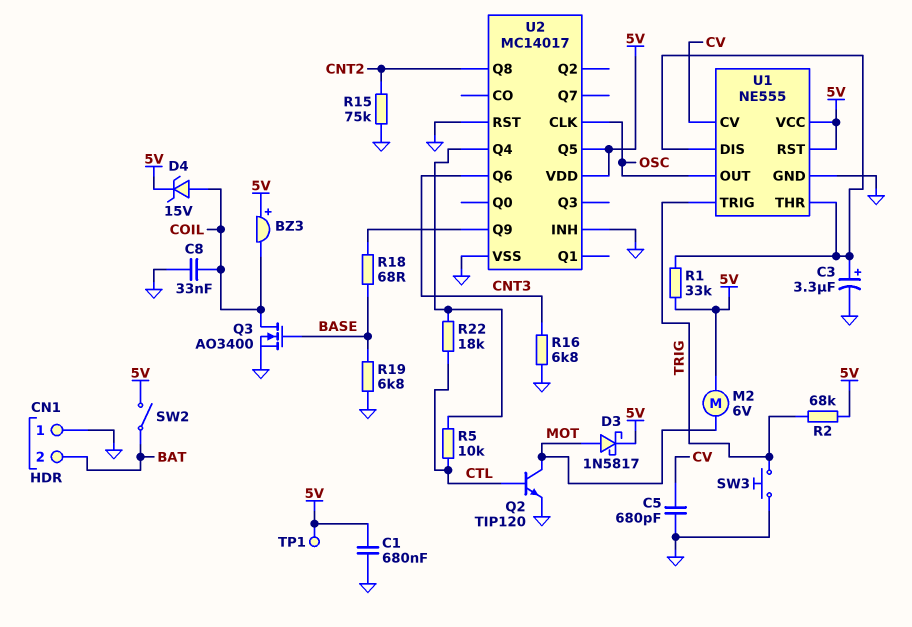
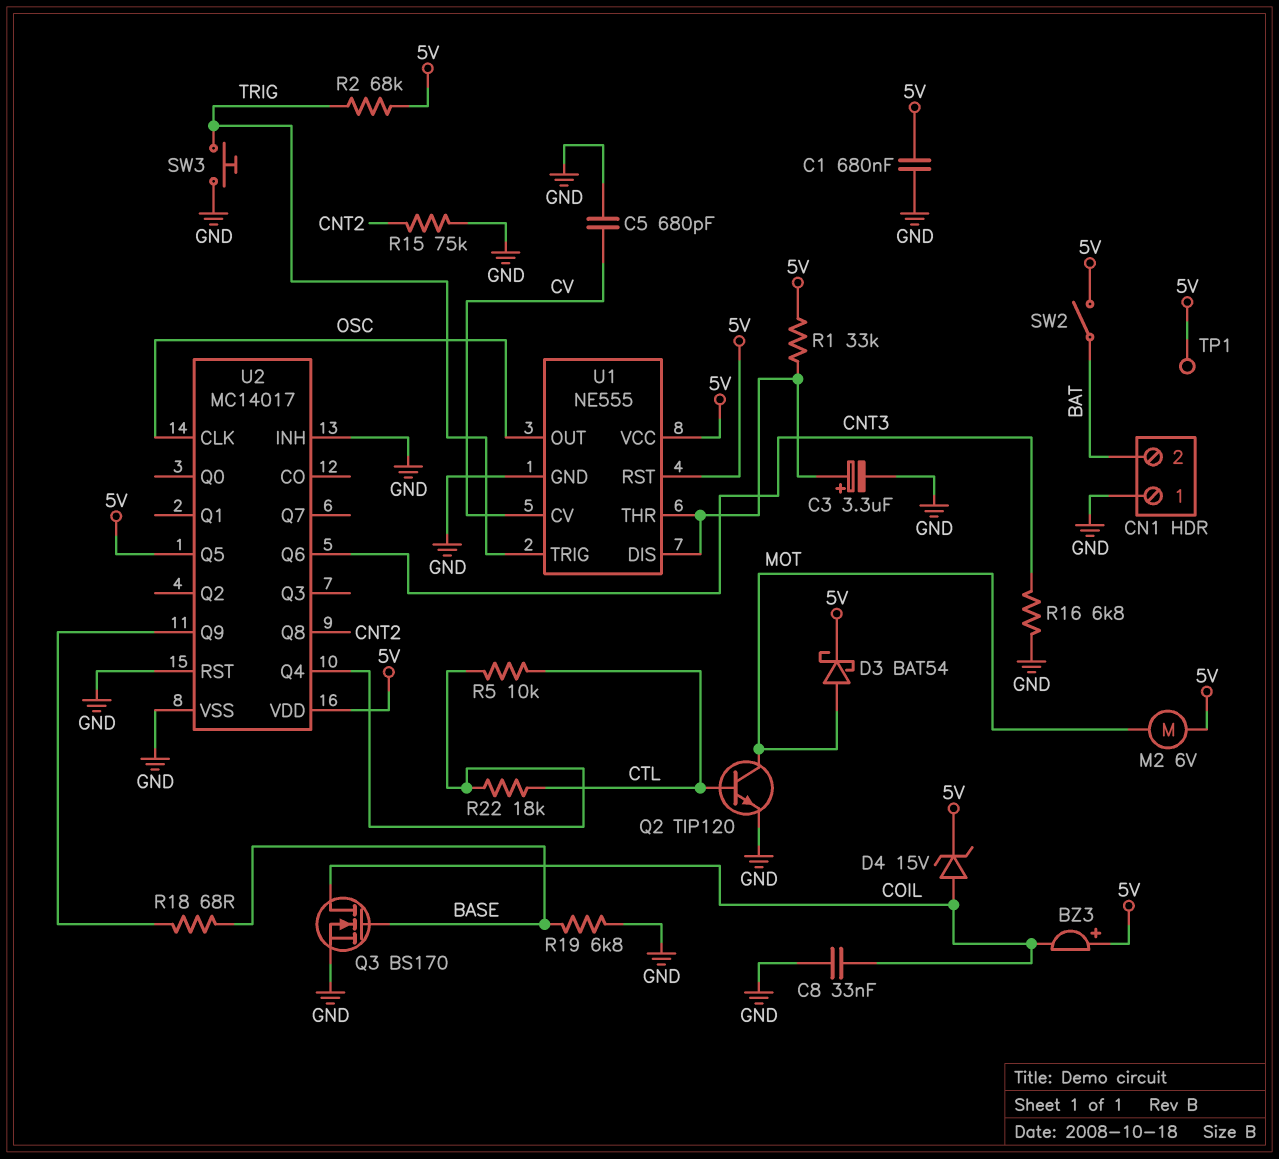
D3: schottky 1N5817 (A MOT, K 5V) -> schottky BAT54 (A MOT, K 5V)
Q3: NMOS AO3400 (G BASE, D COIL, S GND) -> NMOS BS170 (G BASE, D COIL, S GND)

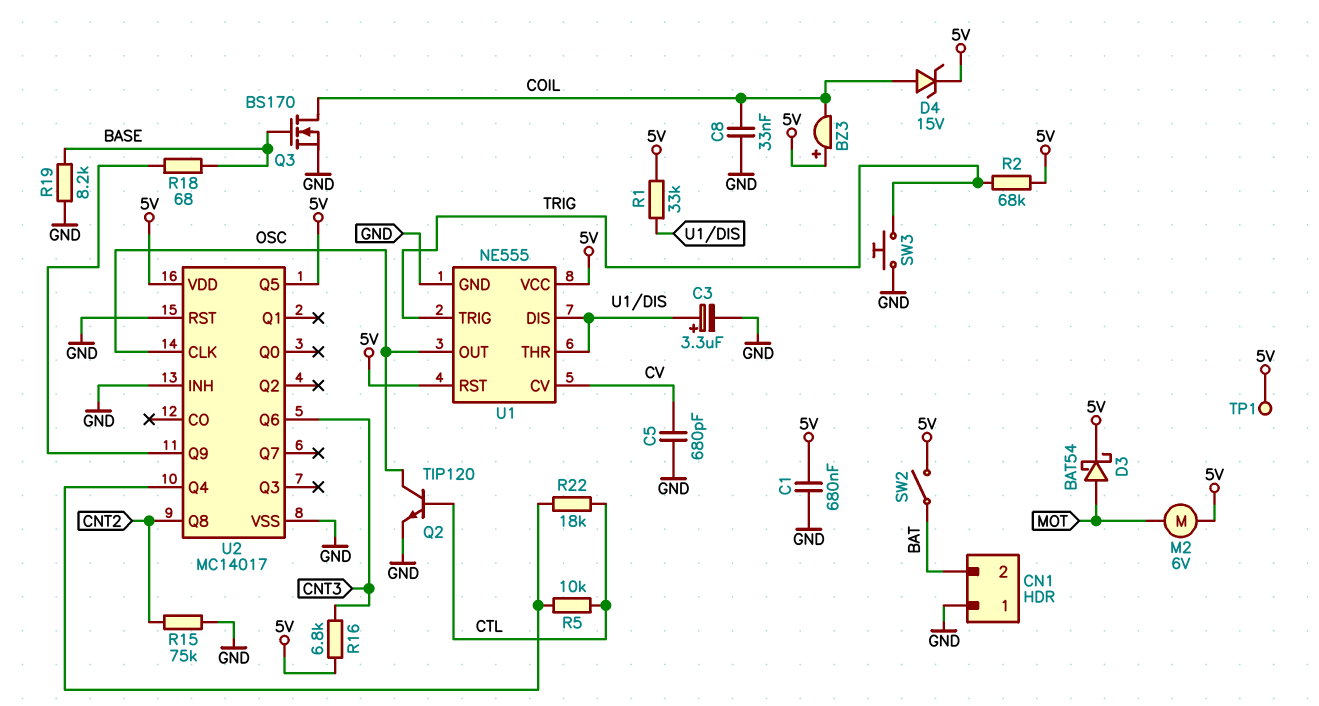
Q2: NPN TIP120 (B CTL, C MOT, E GND) -> NPN TIP120 (B CTL, C OSC, E GND)
R16: 6.8k (CNT3, GND) -> 6.8k (5V, CNT3)
R19: 6.8k (BASE, GND) -> 8.2k (BASE, GND)

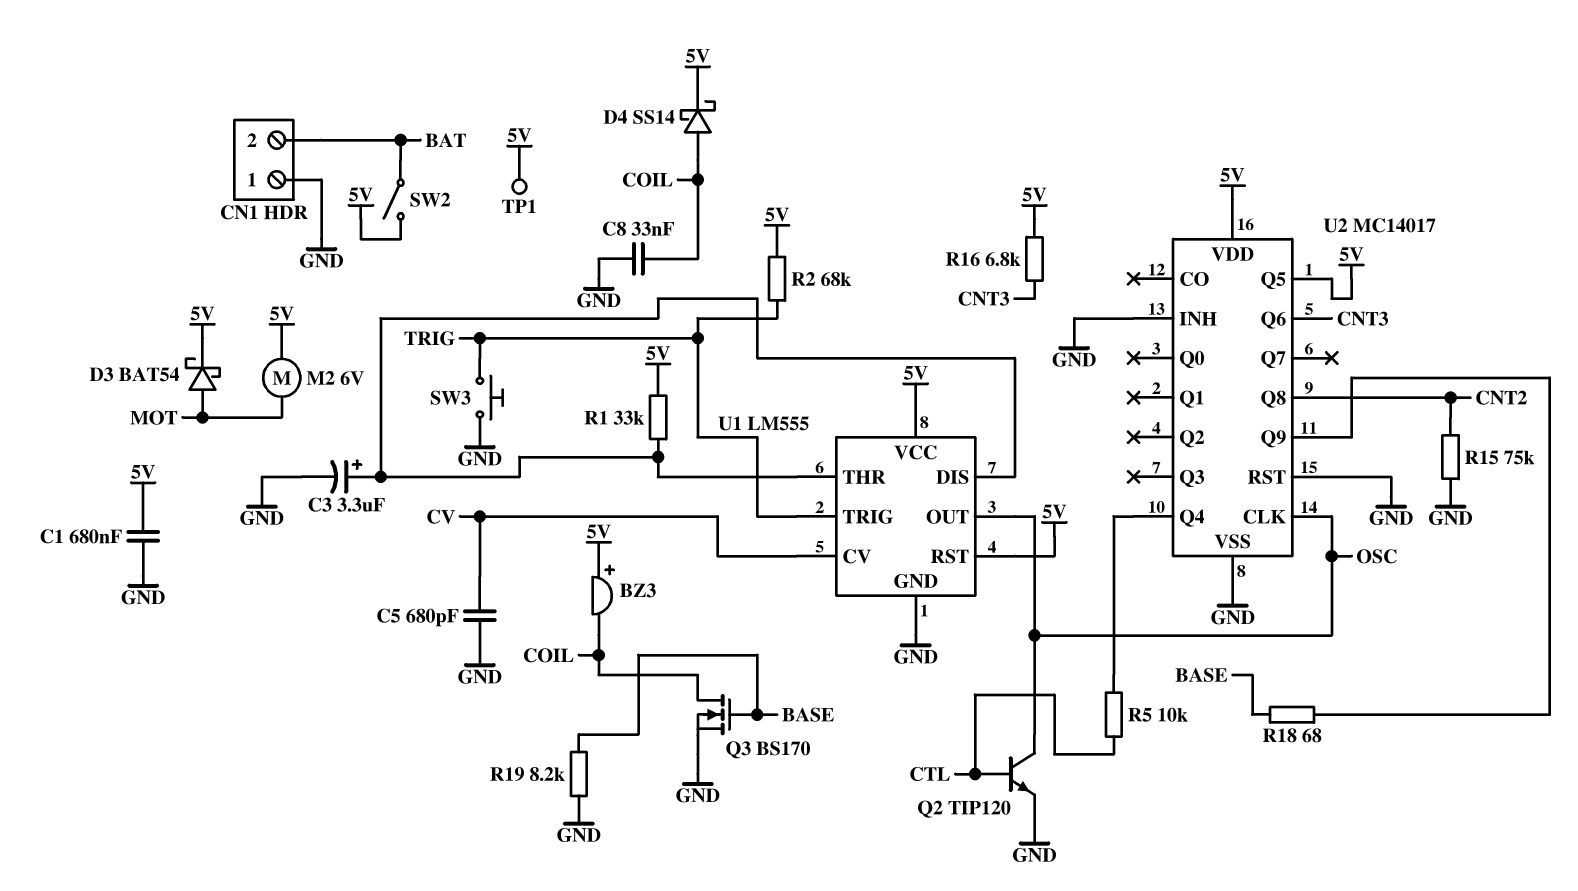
D4: zener 15V (A COIL, K 5V) -> schottky SS14 (A COIL, K 5V)
R22: 18k (CTL, U2/Q4) -> none
U1: NE555 -> LM555

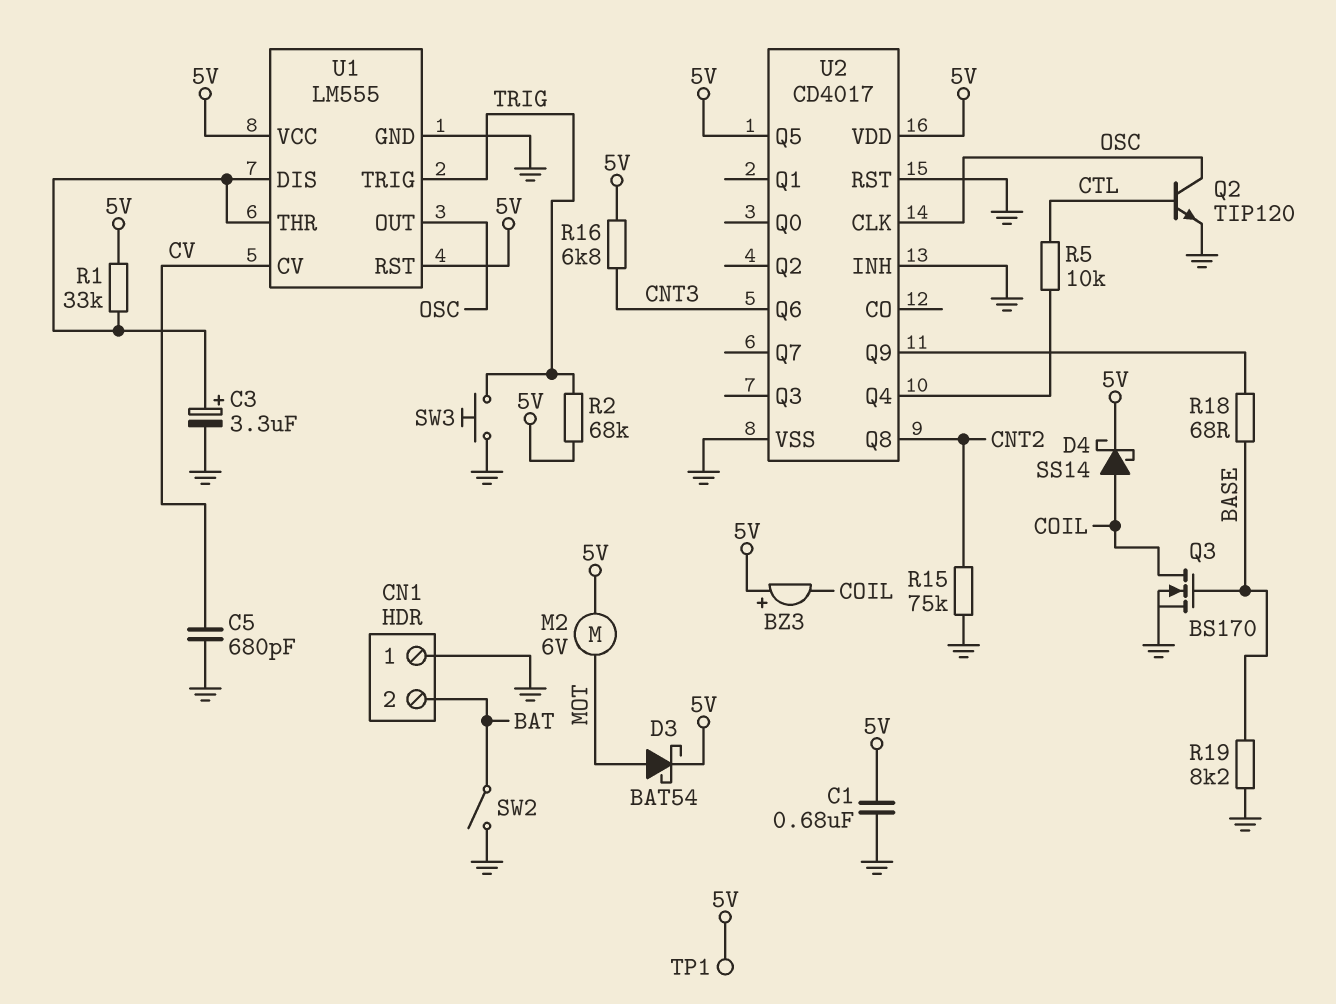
C8: 33nF (COIL, GND) -> none
SW2: switch (5V, BAT) -> switch (BAT, GND)
U2: MC14017 -> CD4017

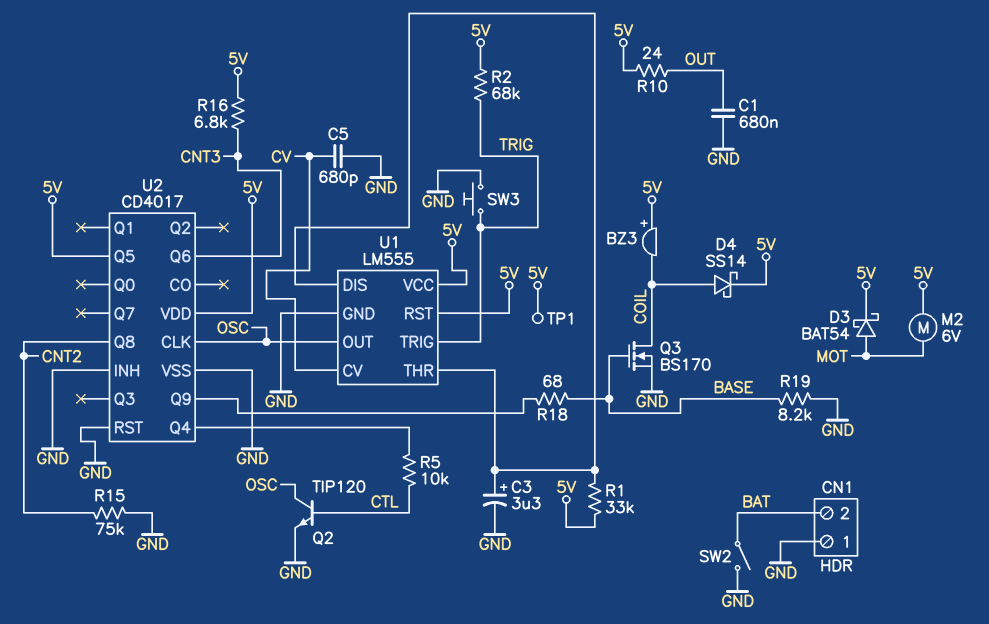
C1: 680nF (5V, GND) -> 680nF (GND, OUT)
R10: none -> 24 (5V, OUT)

